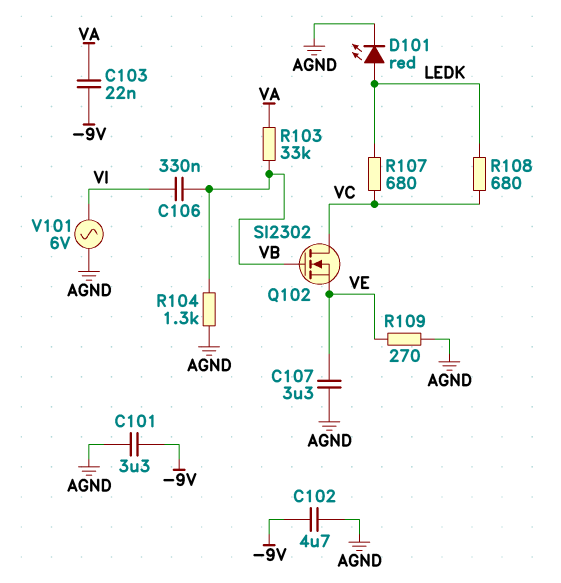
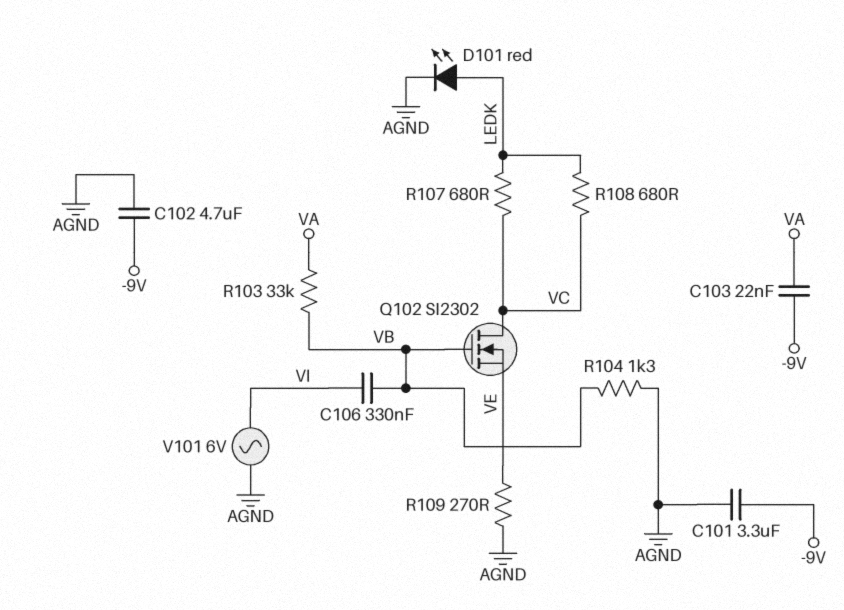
C107: 3.3uF (AGND, VE) -> none

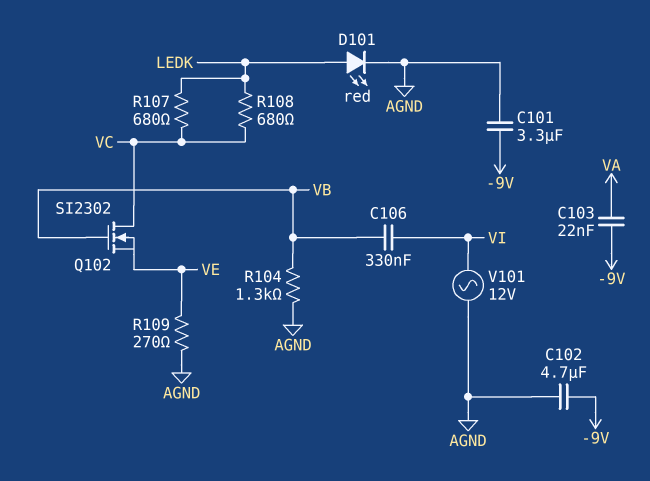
R103: 33k (VA, VB) -> none
V101: AC 6V (AGND, VI) -> AC 12V (AGND, VI)

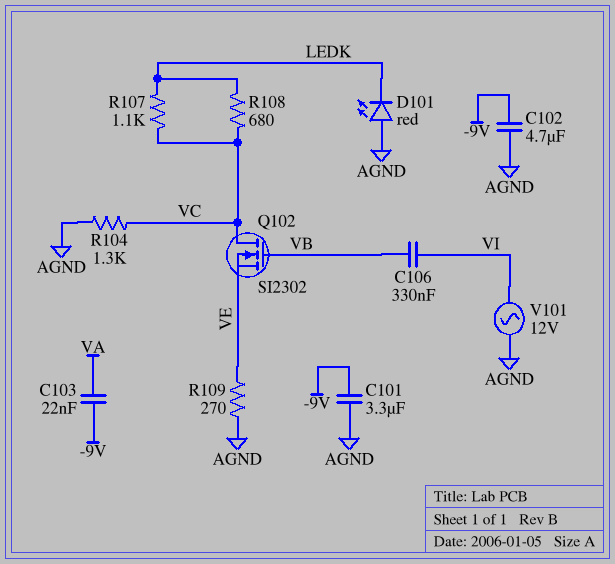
D101: LED red (A LEDK, K AGND) -> LED red (A AGND, K LEDK)
R104: 1.3k (AGND, VB) -> 1.3k (AGND, VC)
R107: 680 (LEDK, VC) -> 1.1k (LEDK, VC)

